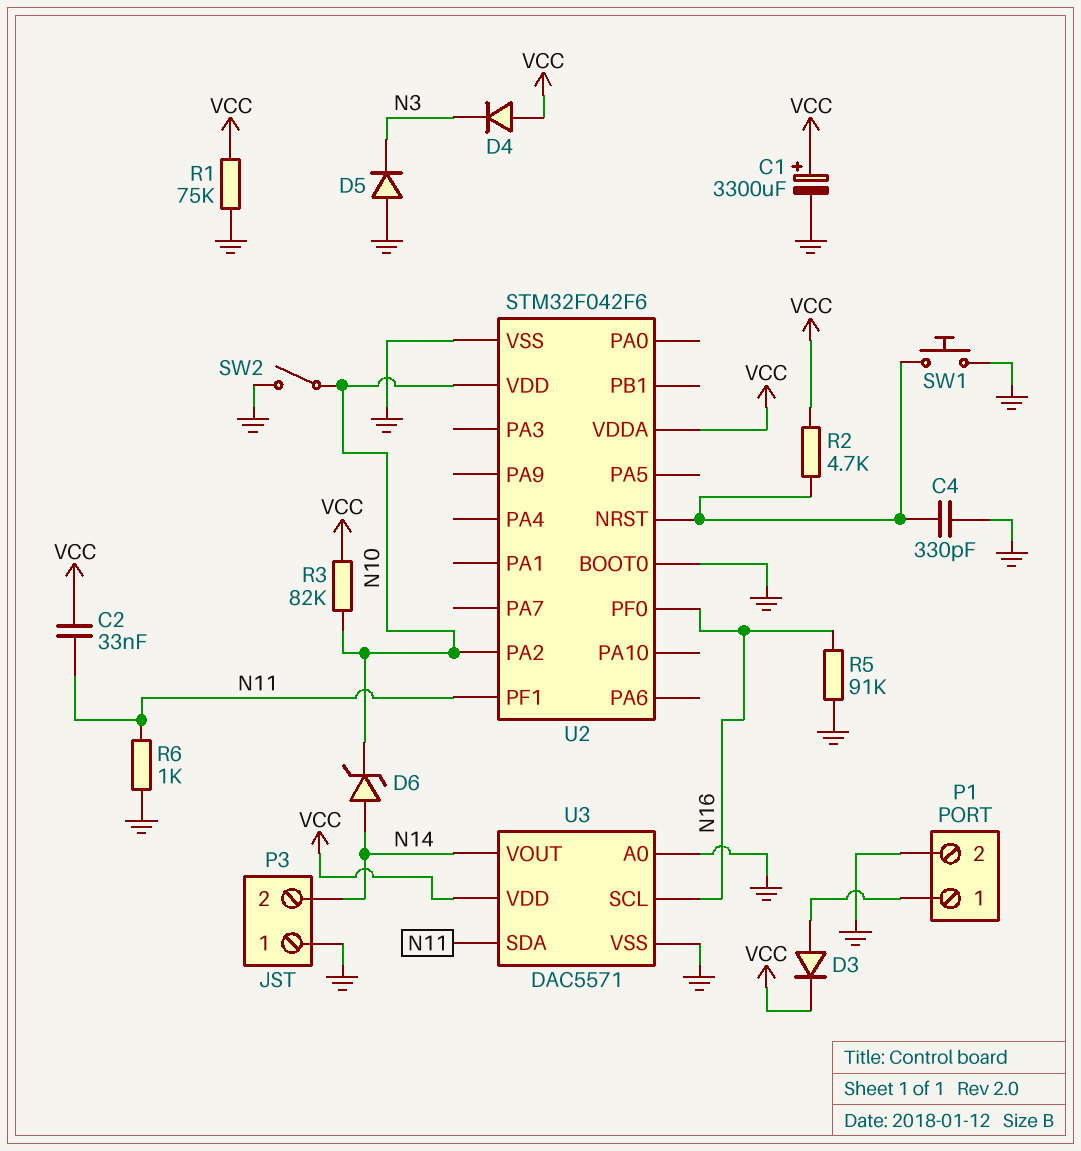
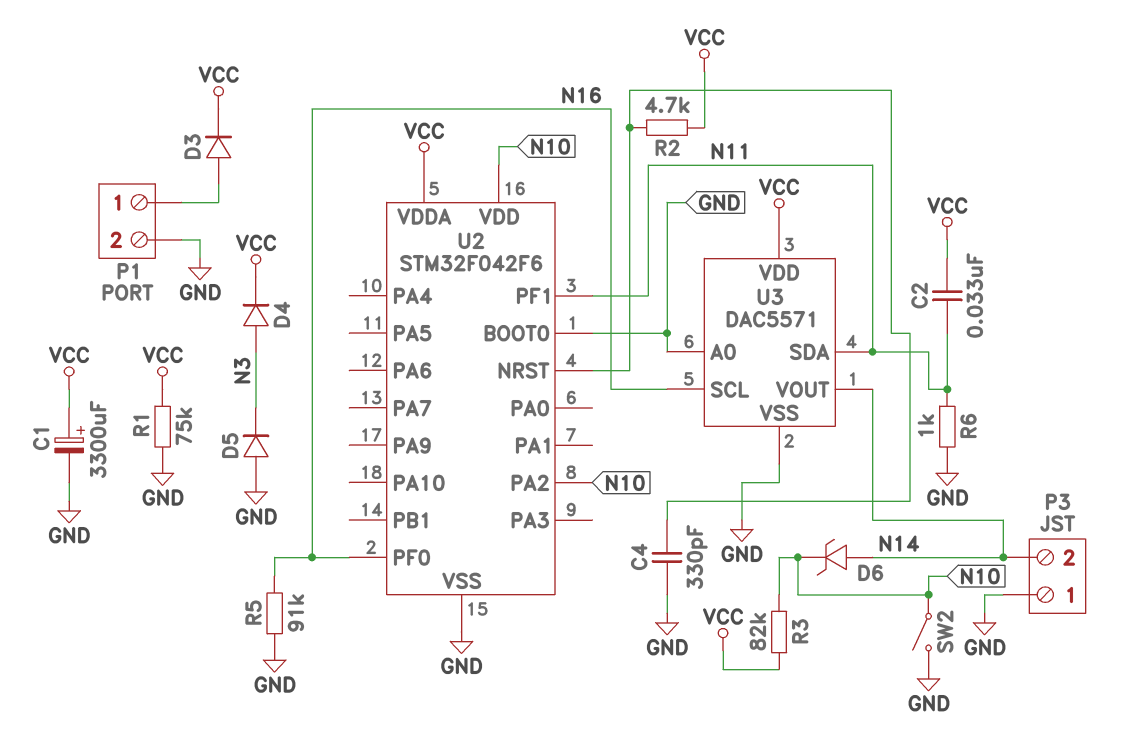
D4: diode (A VCC, K N3) -> diode (A N3, K VCC)
SW1: button (GND, U2/NRST) -> none

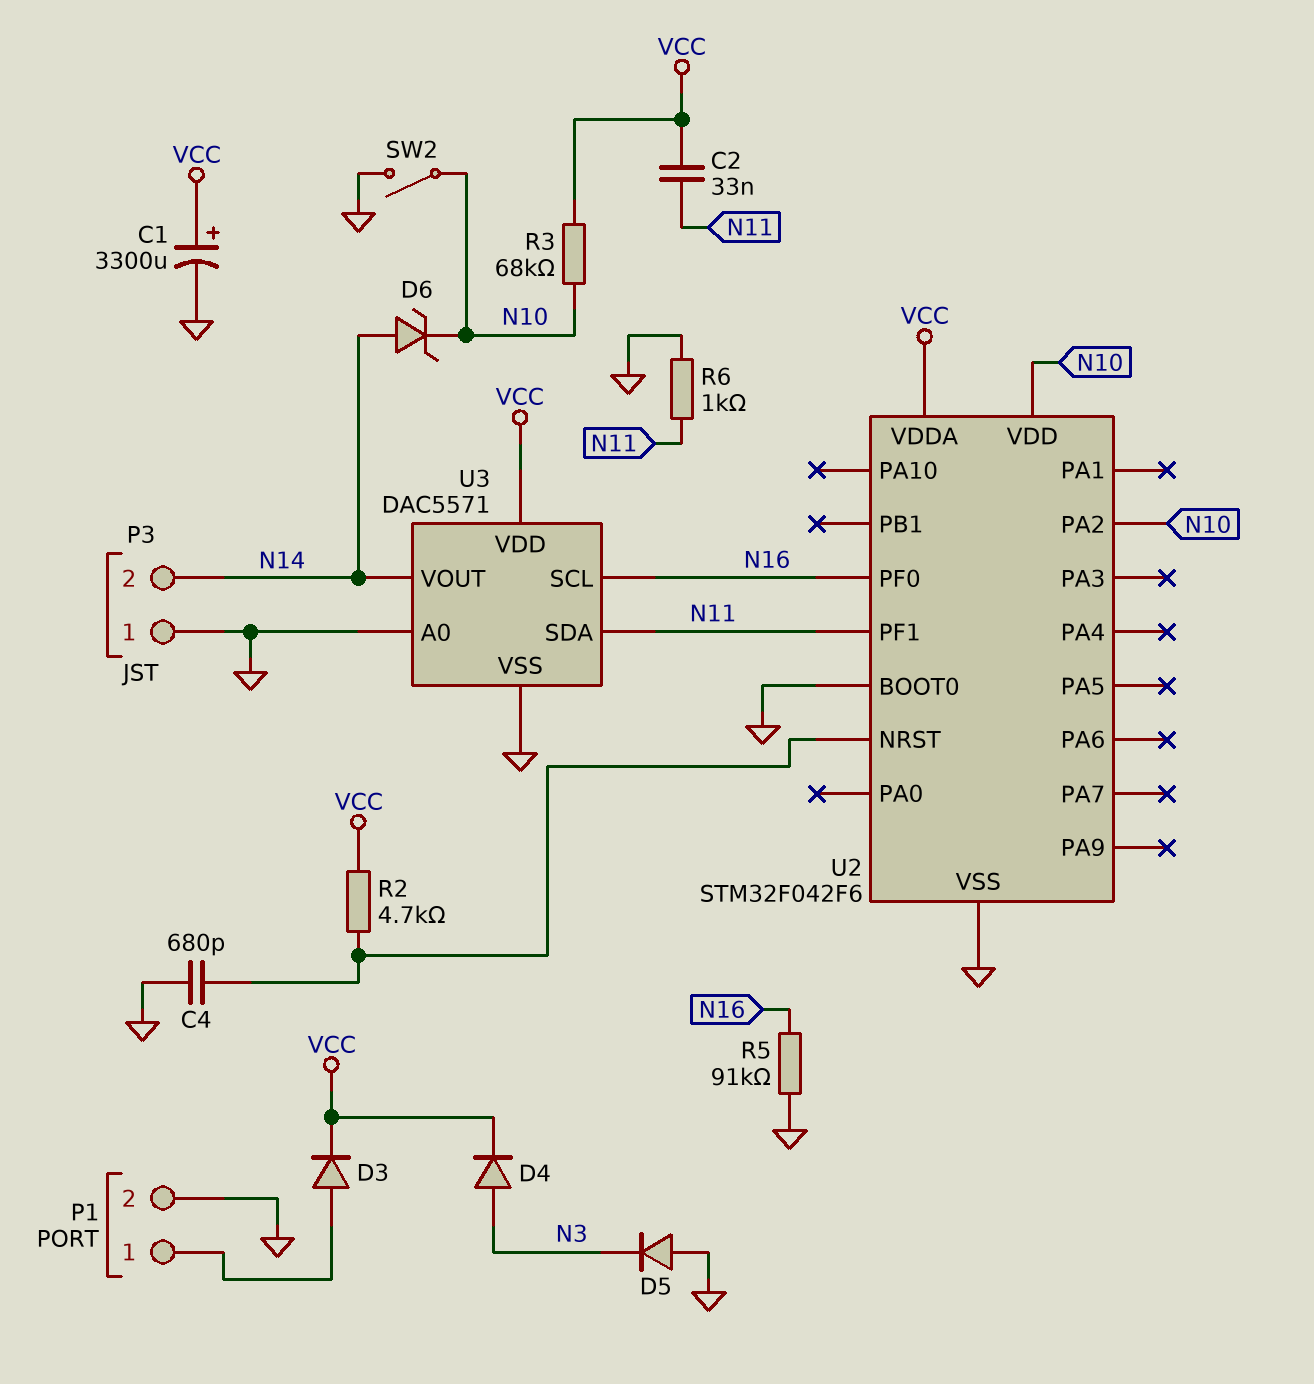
C4: 330pF (GND, U2/NRST) -> 680pF (GND, U2/NRST)
R1: 75k (GND, VCC) -> none
R3: 82k (N10, VCC) -> 68k (N10, VCC)

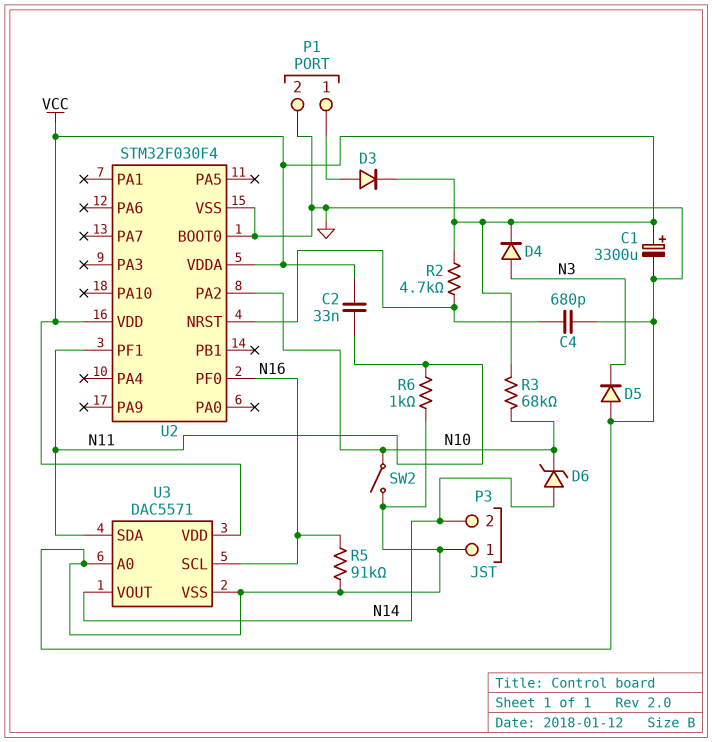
U2: STM32F042F6 -> STM32F030F4
U2 pin VDD: N10 -> VCC

